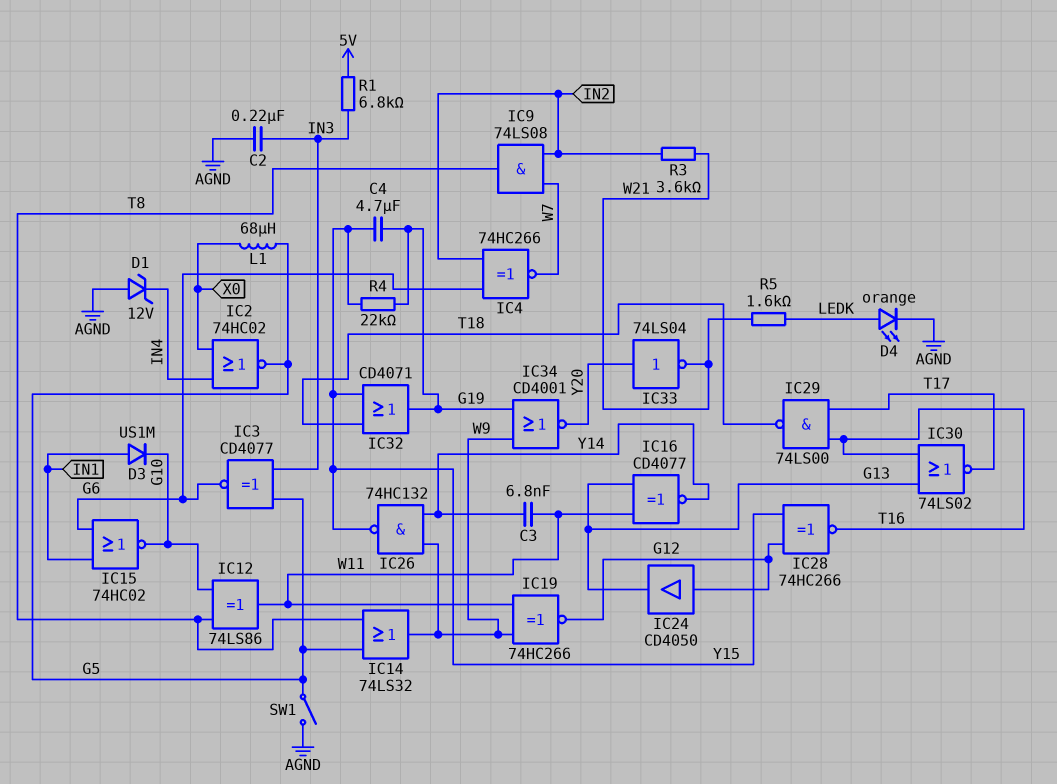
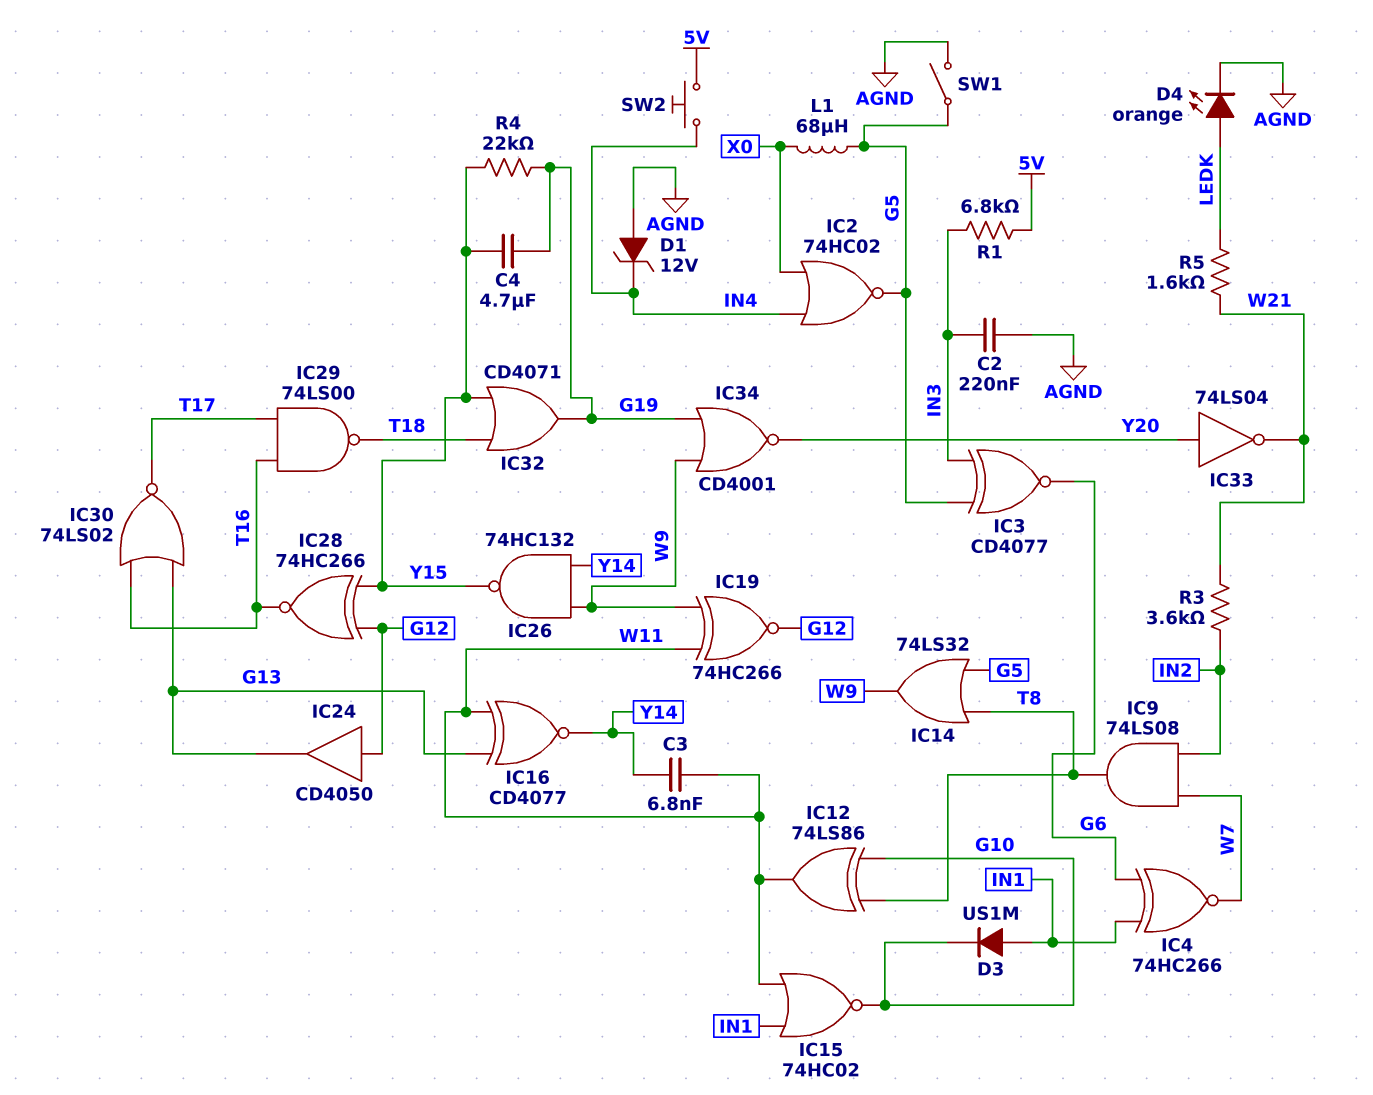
IC4: XNOR 74HC266 (in G6, in IN2, out W7) -> XNOR 74HC266 (in G6, in IN1, out W7)
IC15: NOR 74HC02 (in G6, in IN1, out G10) -> NOR 74HC02 (in IN1, in W11, out G10)
SW2: none -> button (5V, IN4)

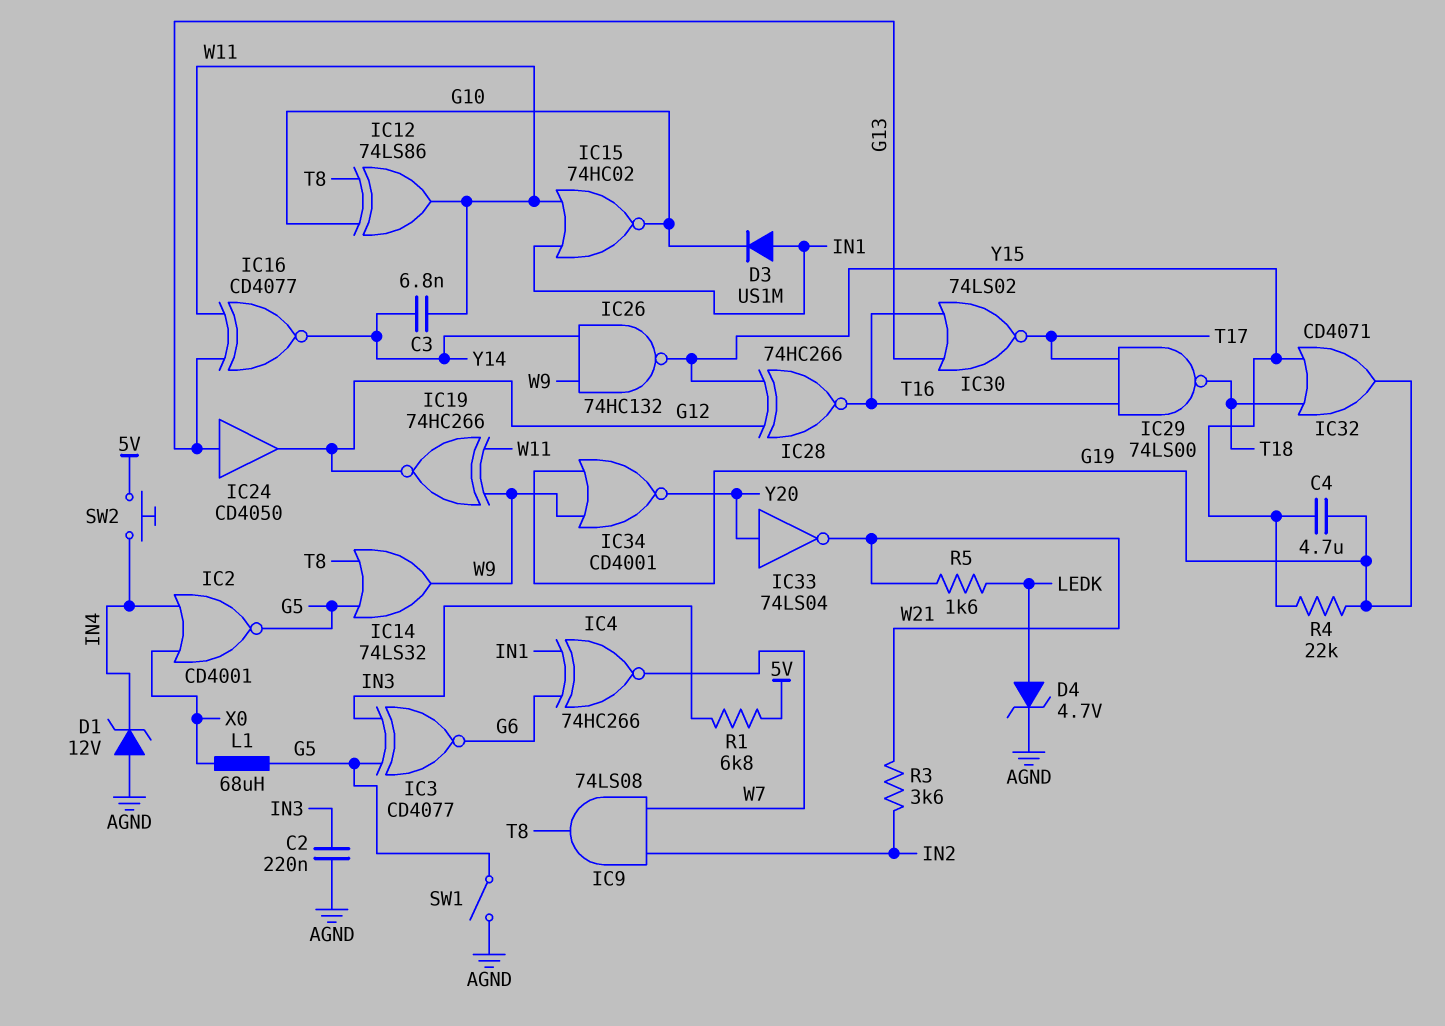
D4: LED orange (A LEDK, K AGND) -> zener 4.7V (A LEDK, K AGND)
IC2: NOR 74HC02 (in IN4, in X0, out G5) -> NOR CD4001 (in IN4, in X0, out G5)
IC24: buffer CD4050 (in G12, out G13) -> buffer CD4050 (in G13, out G12)

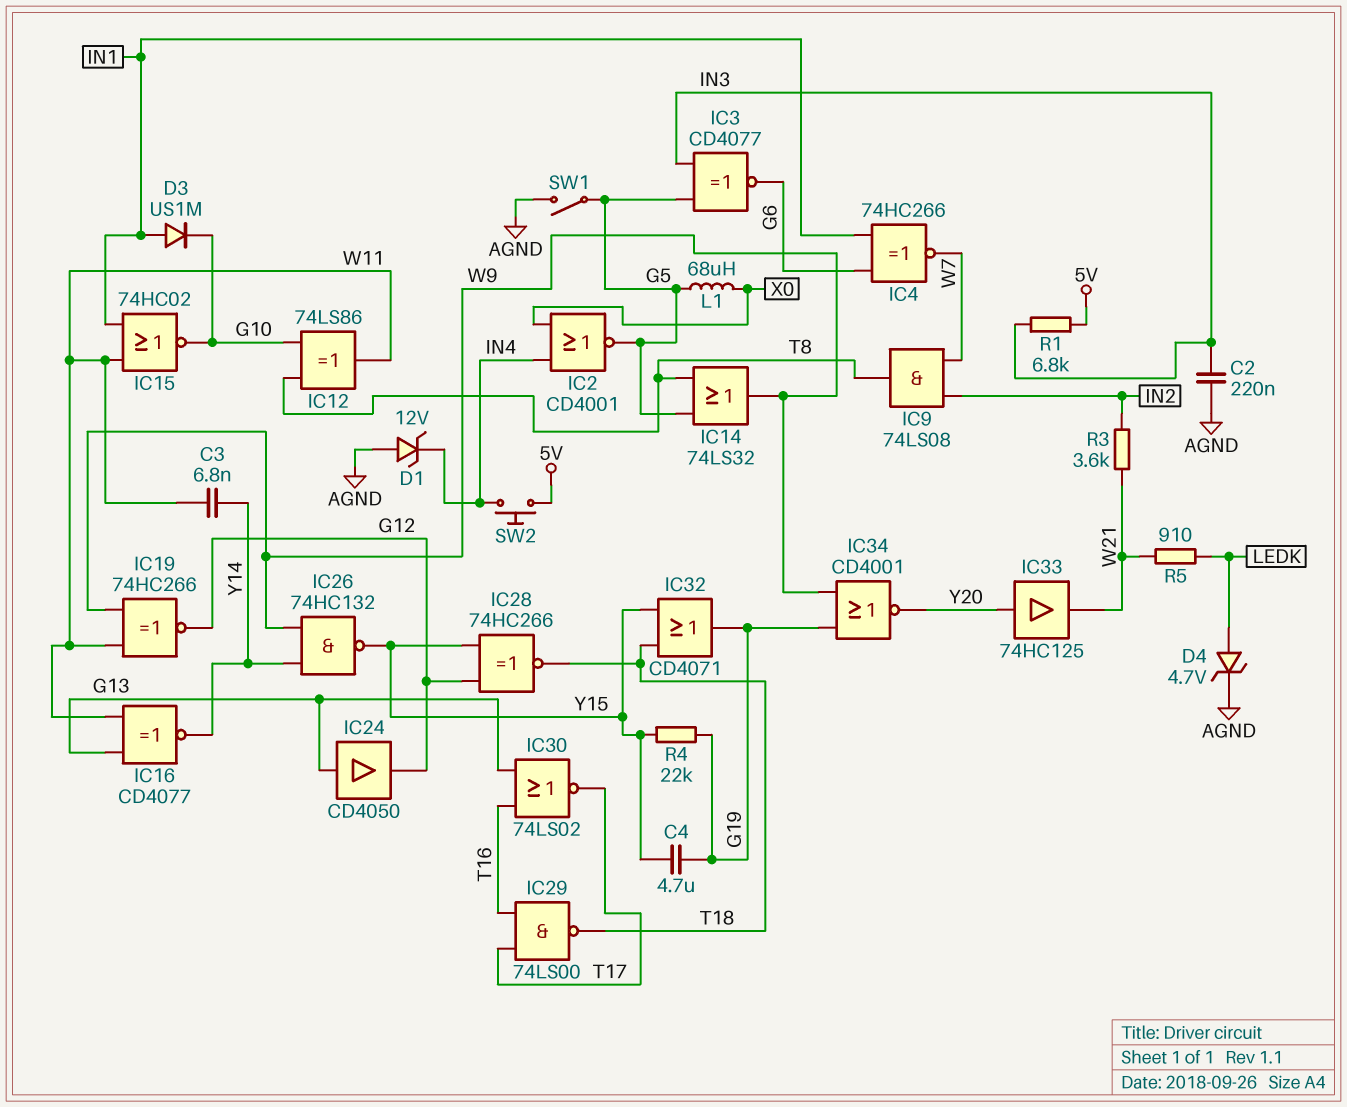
IC28: XNOR 74HC266 (in G12, in Y15, out T16) -> XNOR 74HC266 (in G12, in Y15, out T18)
IC33: NOT 74LS04 (in Y20, out W21) -> buffer 74HC125 (in Y20, out W21)
R5: 1.6k (LEDK, W21) -> 910 (LEDK, W21)

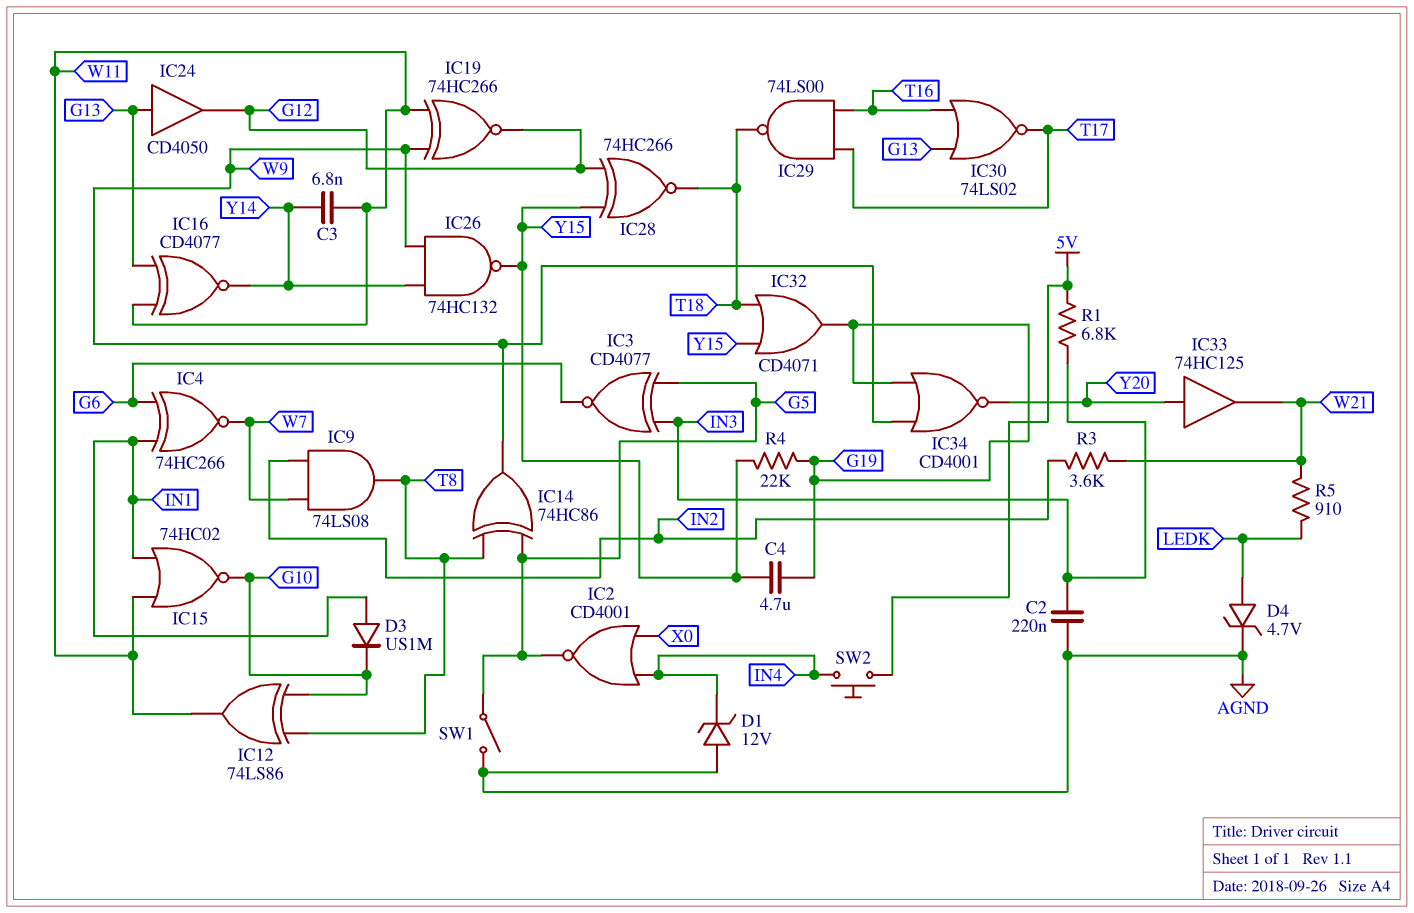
IC14: OR 74LS32 (in G5, in T8, out W9) -> XOR 74HC86 (in G5, in T8, out W9)
L1: 68uH (G5, X0) -> none

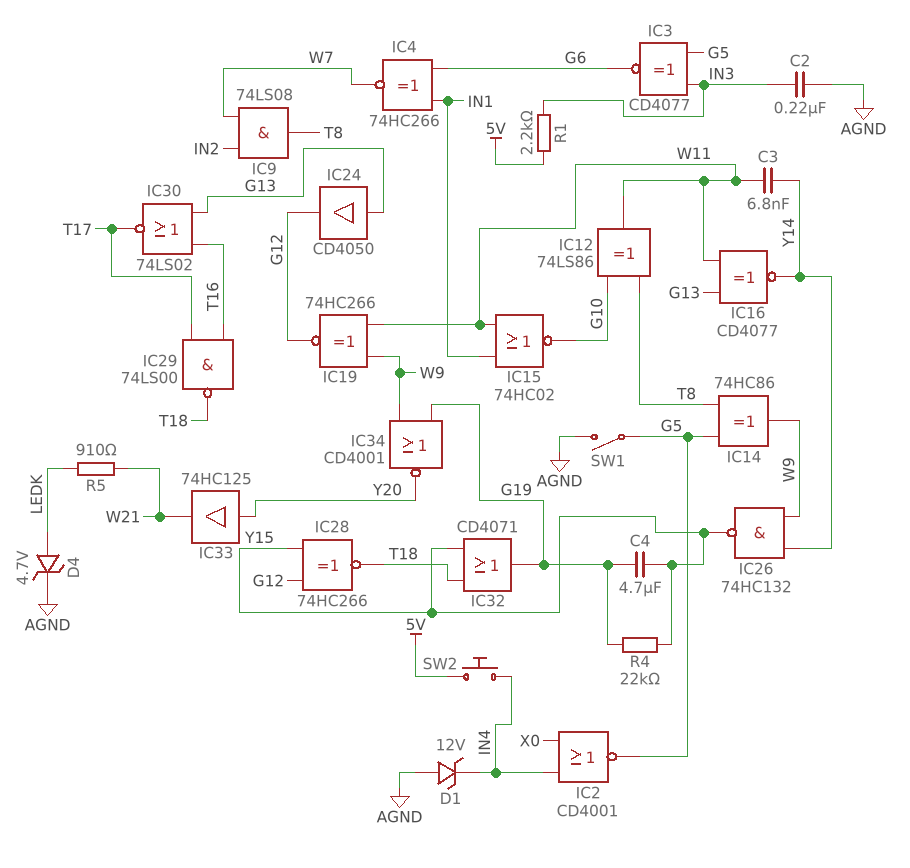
D3: diode US1M (A IN1, K G10) -> none
R1: 6.8k (5V, IN3) -> 2.2k (5V, IN3)
R3: 3.6k (IN2, W21) -> none

